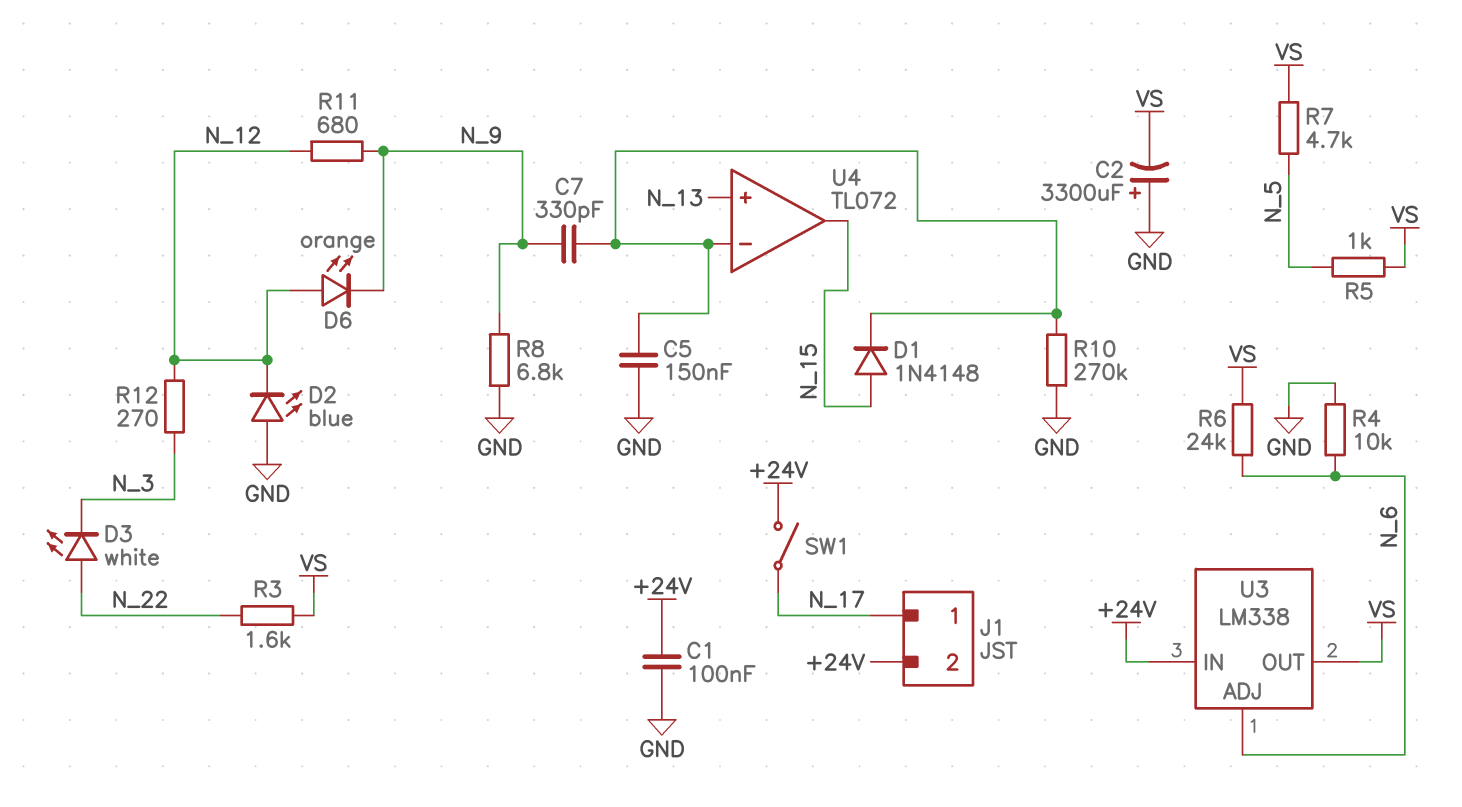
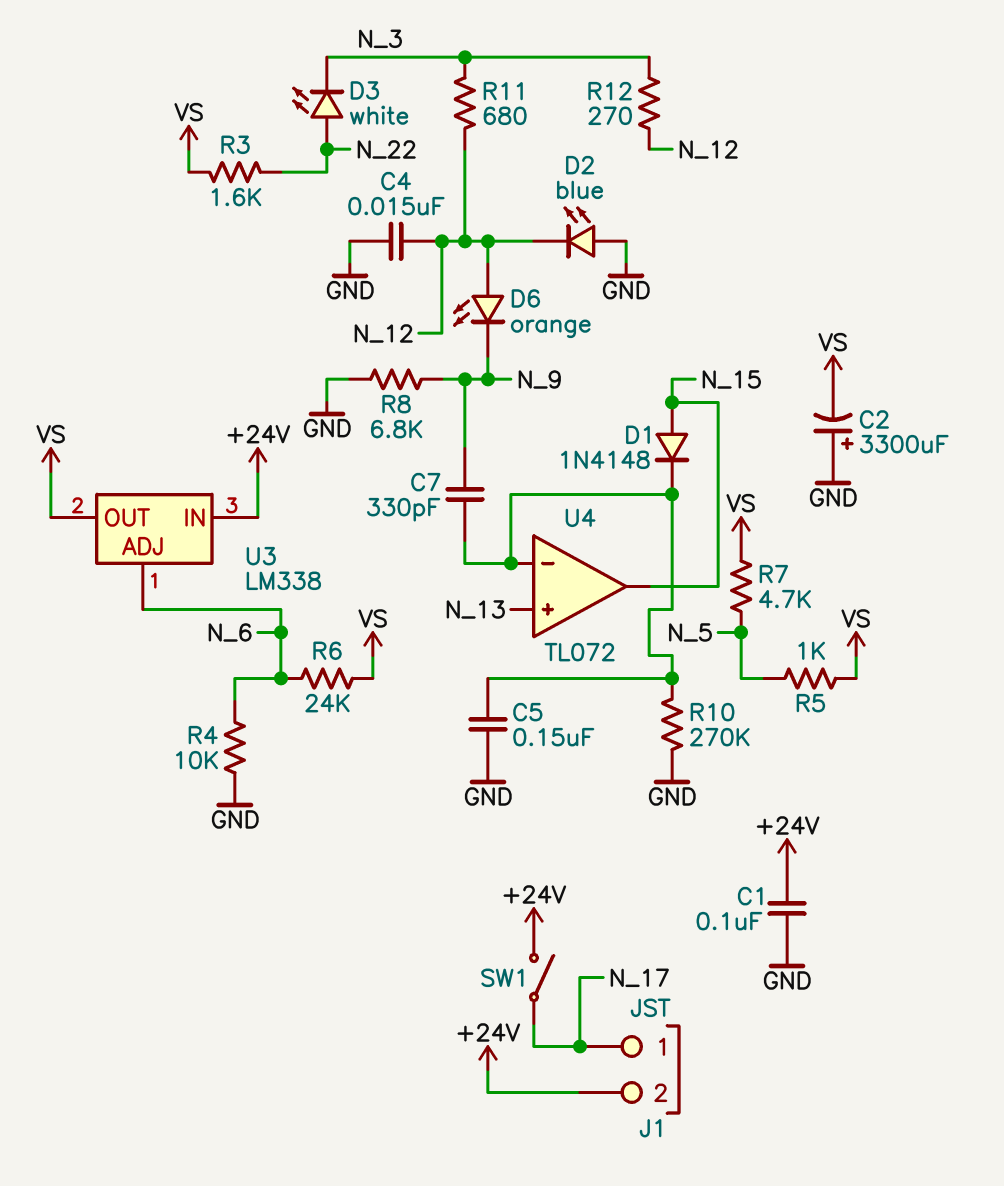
C4: none -> 15nF (GND, N_12)
R11: 680 (N_9, N_12) -> 680 (N_3, N_12)

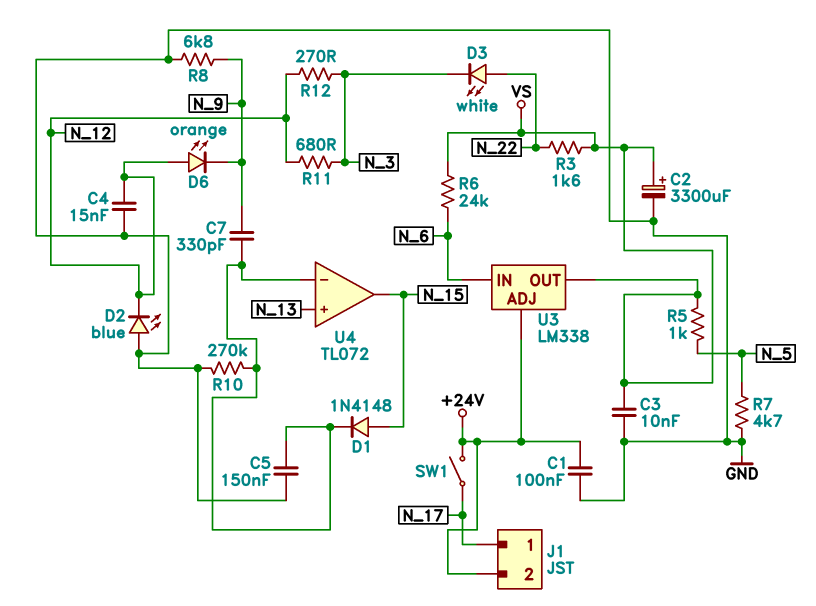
C2: 3300uF (plus GND, minus VS) -> 3300uF (plus VS, minus GND)
C3: none -> 10nF (GND, VS)
R4: 10k (GND, N_6) -> none
R7: 4.7k (N_5, VS) -> 4.7k (GND, N_5)
U3 pin ADJ: N_6 -> +24V
U3 pin IN: +24V -> N_6

